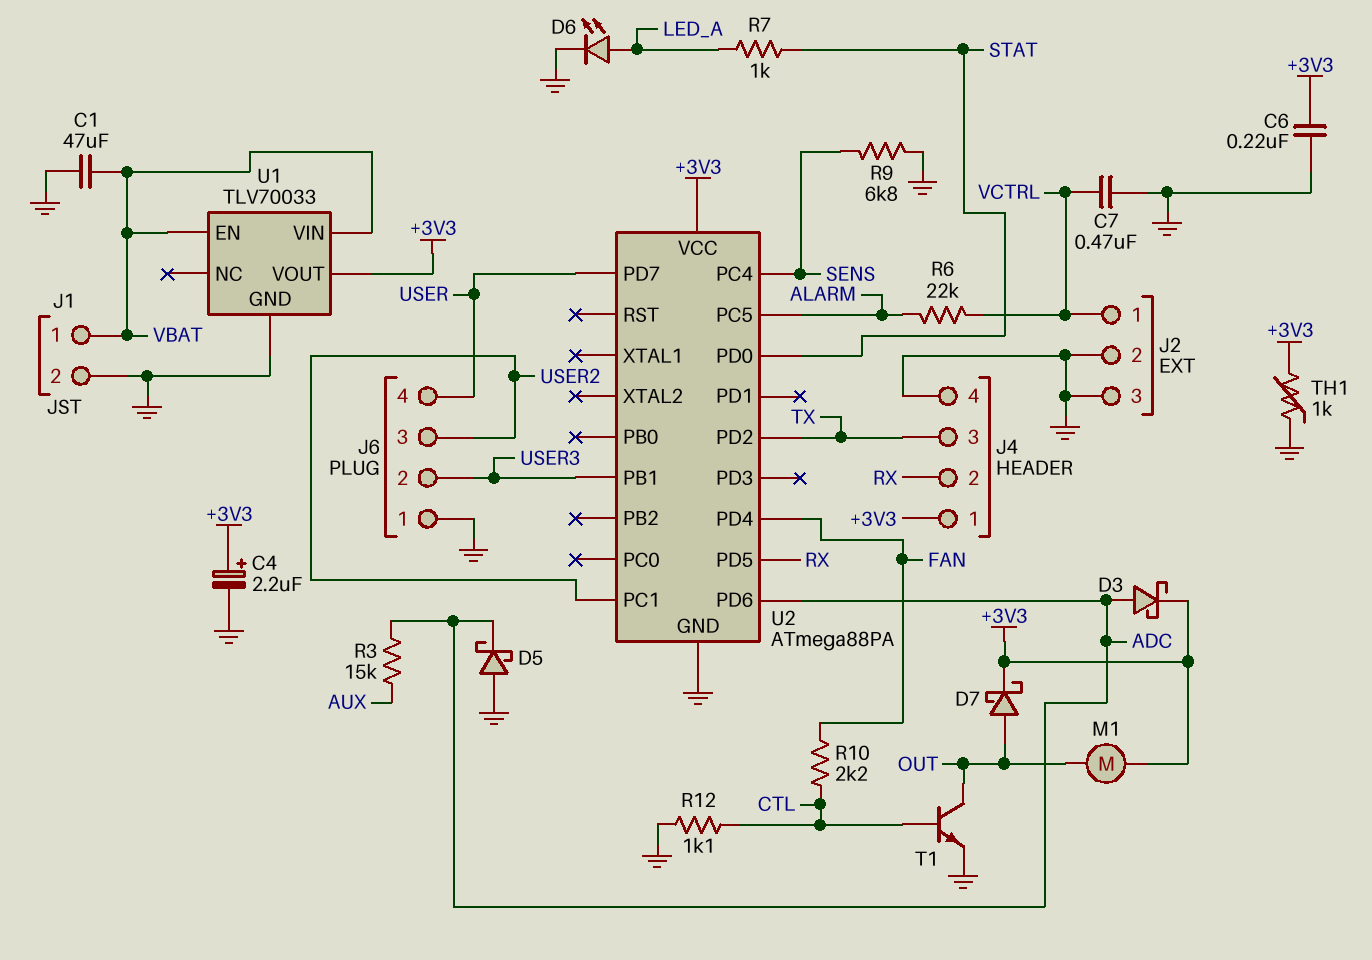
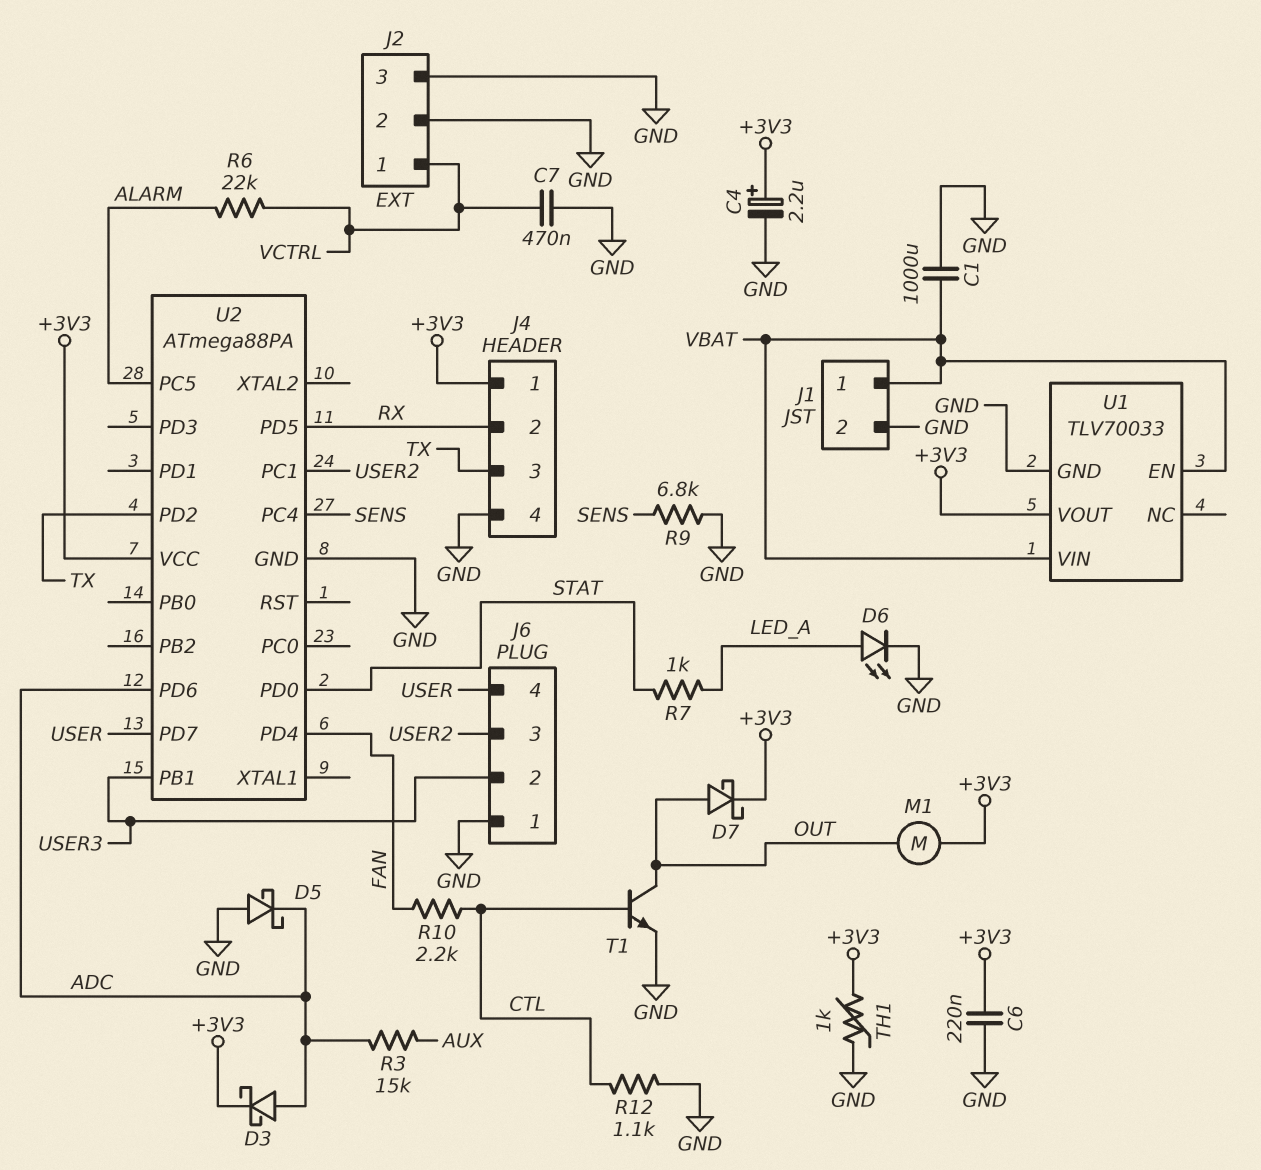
C1: 47uF (GND, VBAT) -> 1000uF (GND, VBAT)

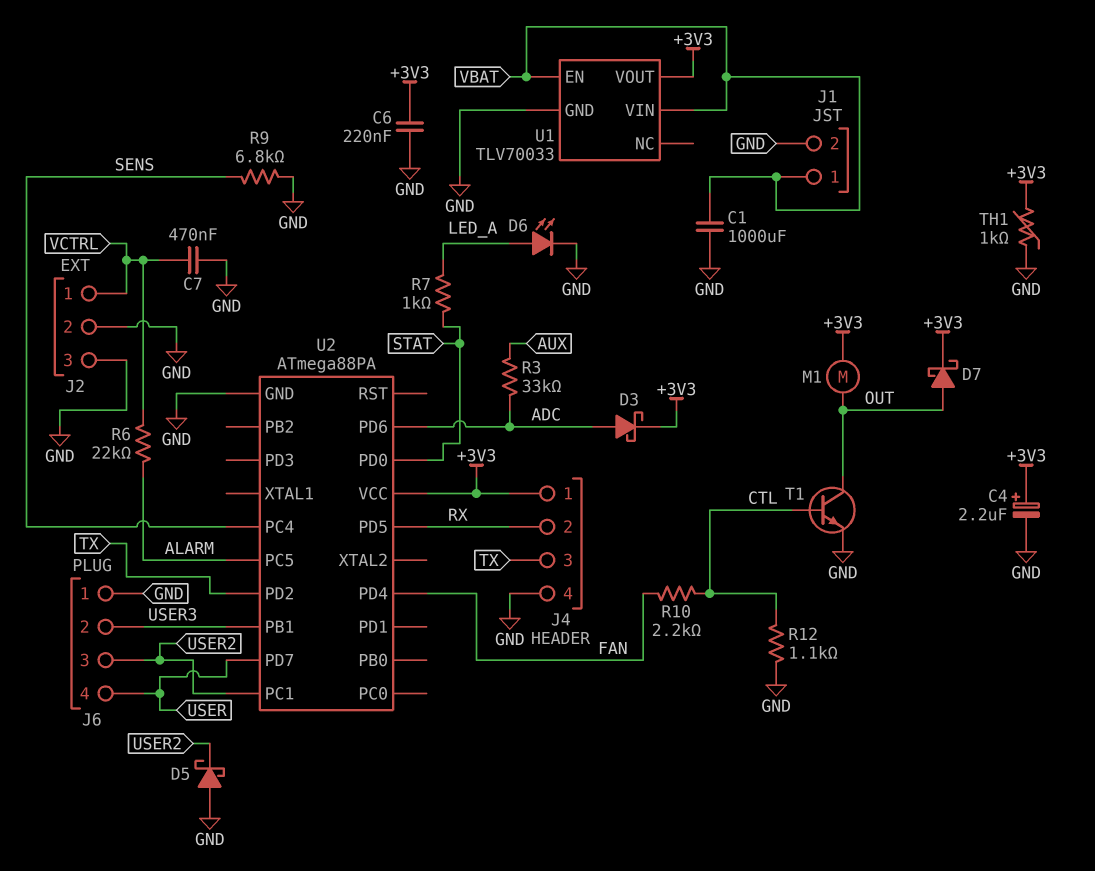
D5: schottky (A GND, K ADC) -> schottky (A GND, K USER2)
R3: 15k (ADC, AUX) -> 33k (ADC, AUX)

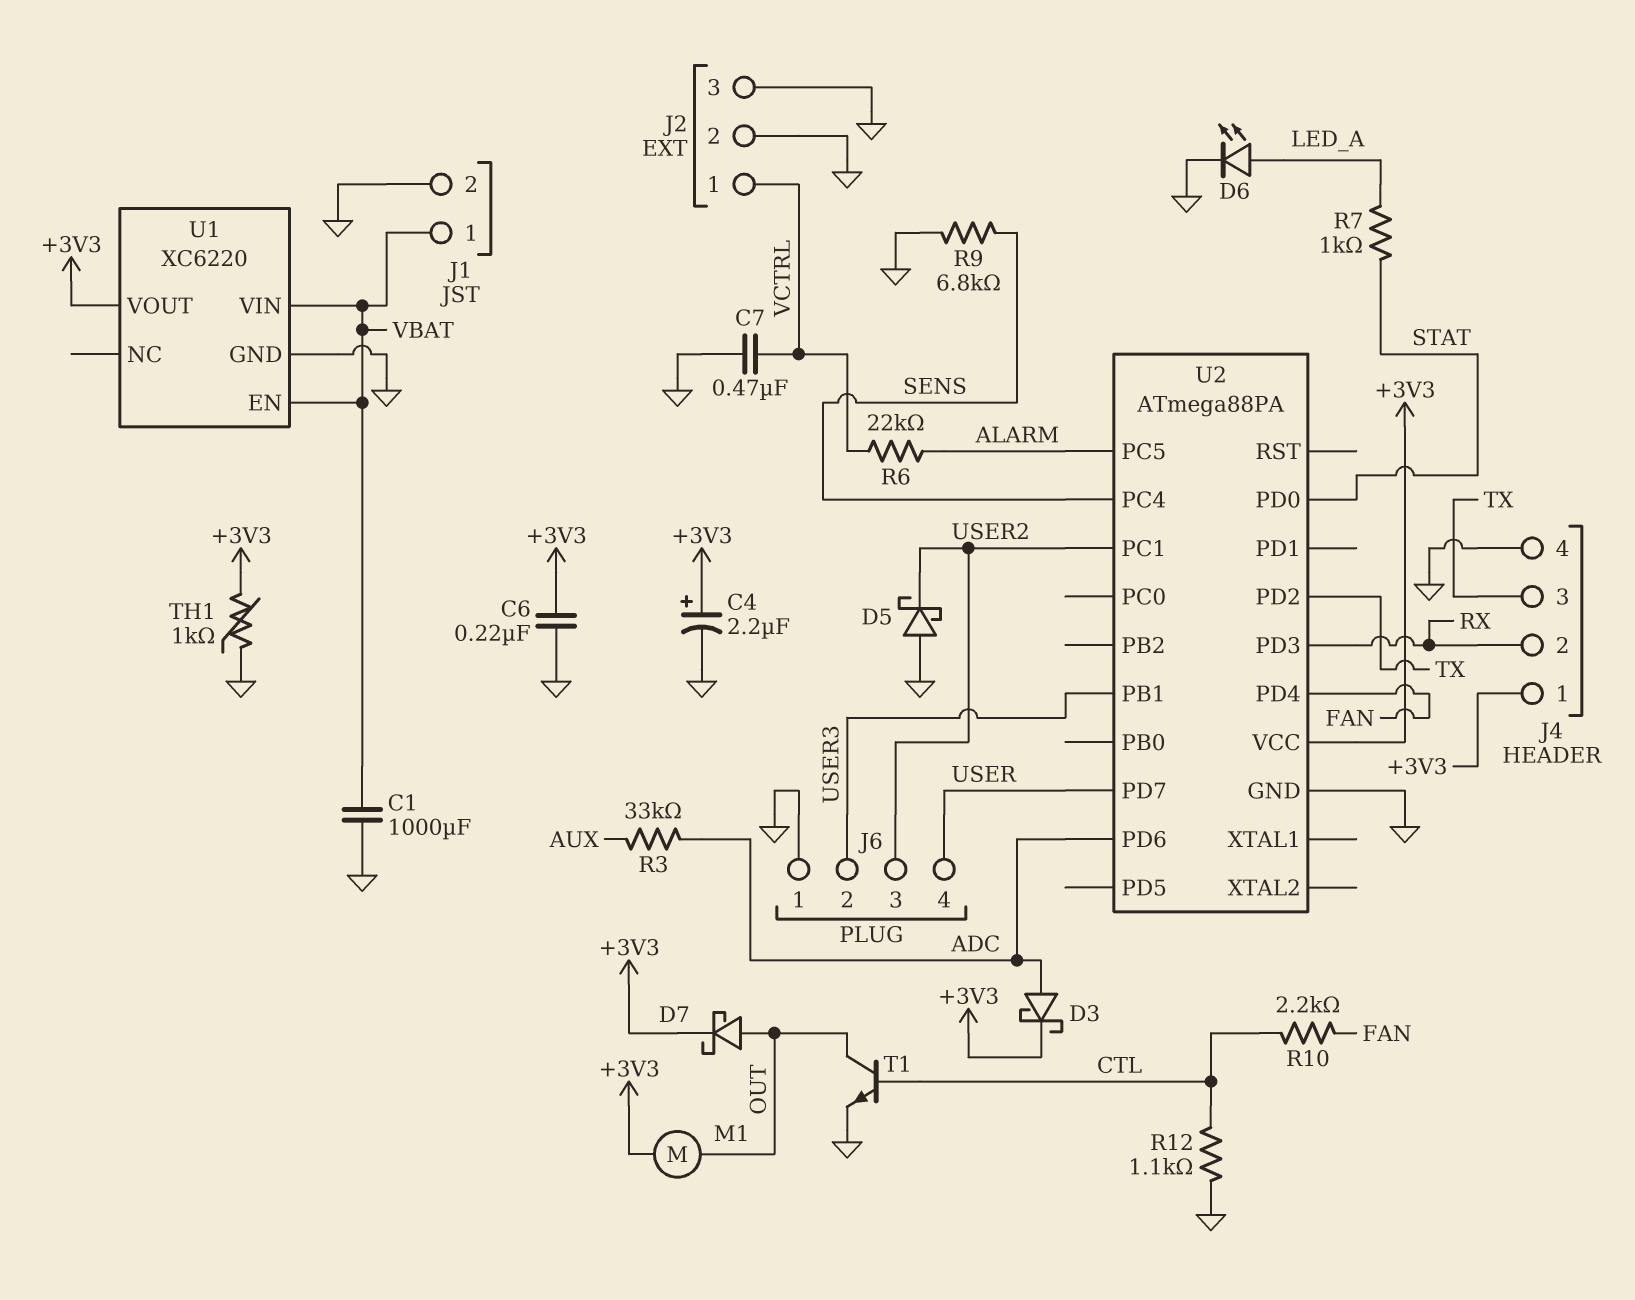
U1: TLV70033 -> XC6220
U2 pin PD3: none -> RX
U2 pin PD5: RX -> none

